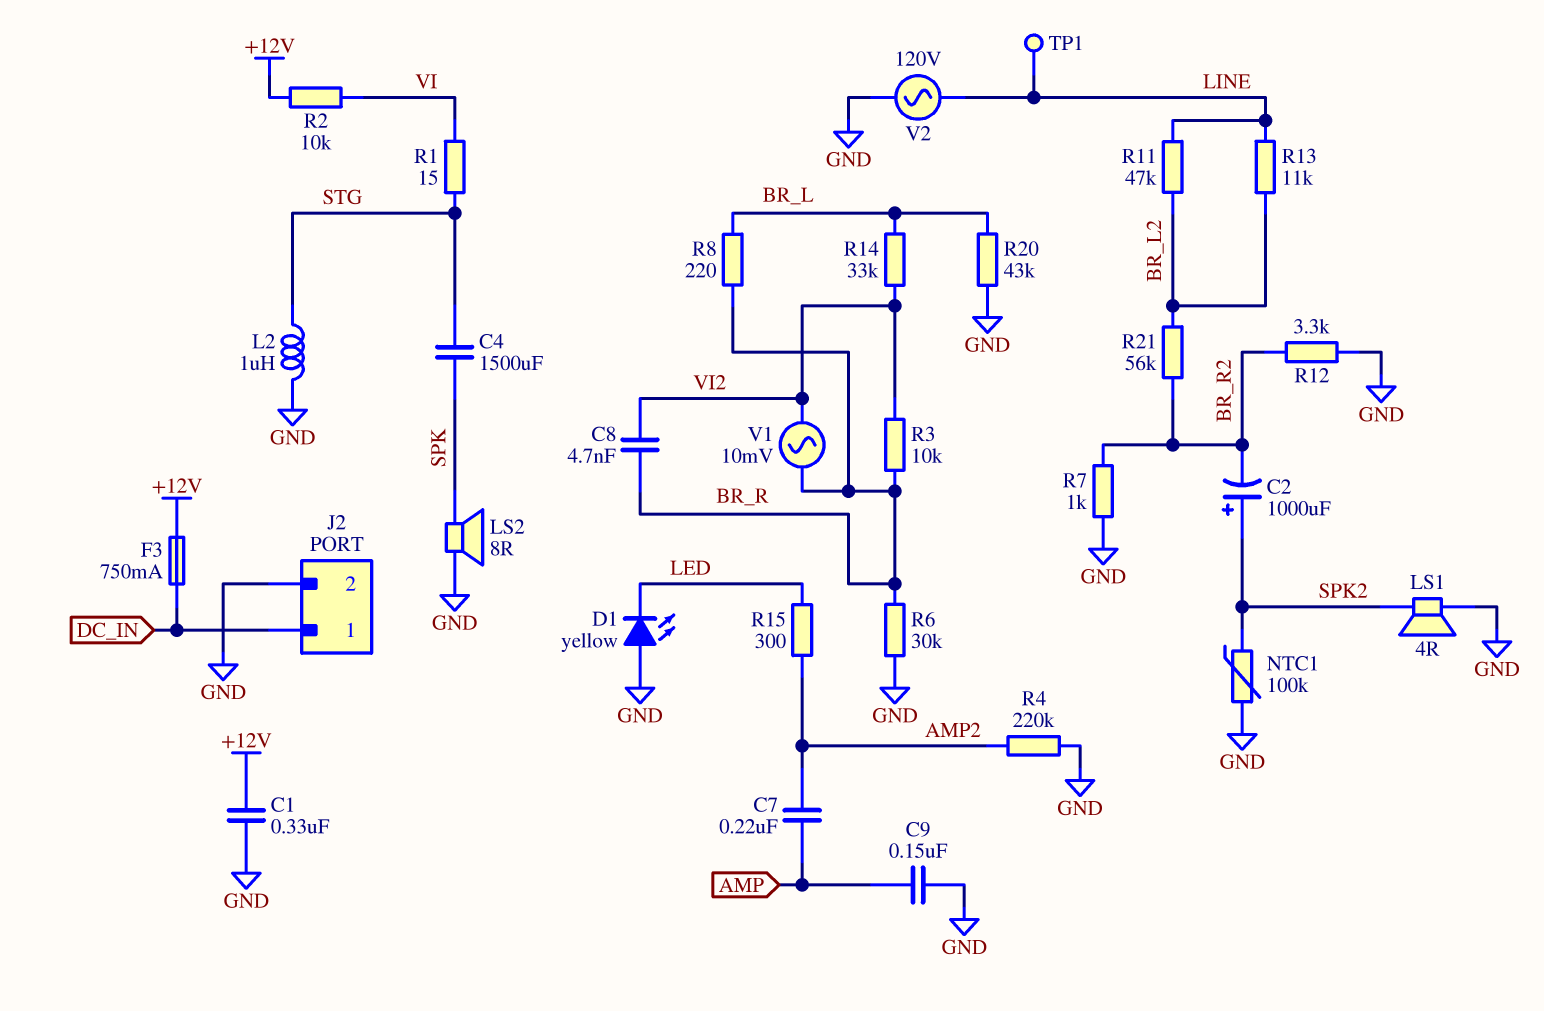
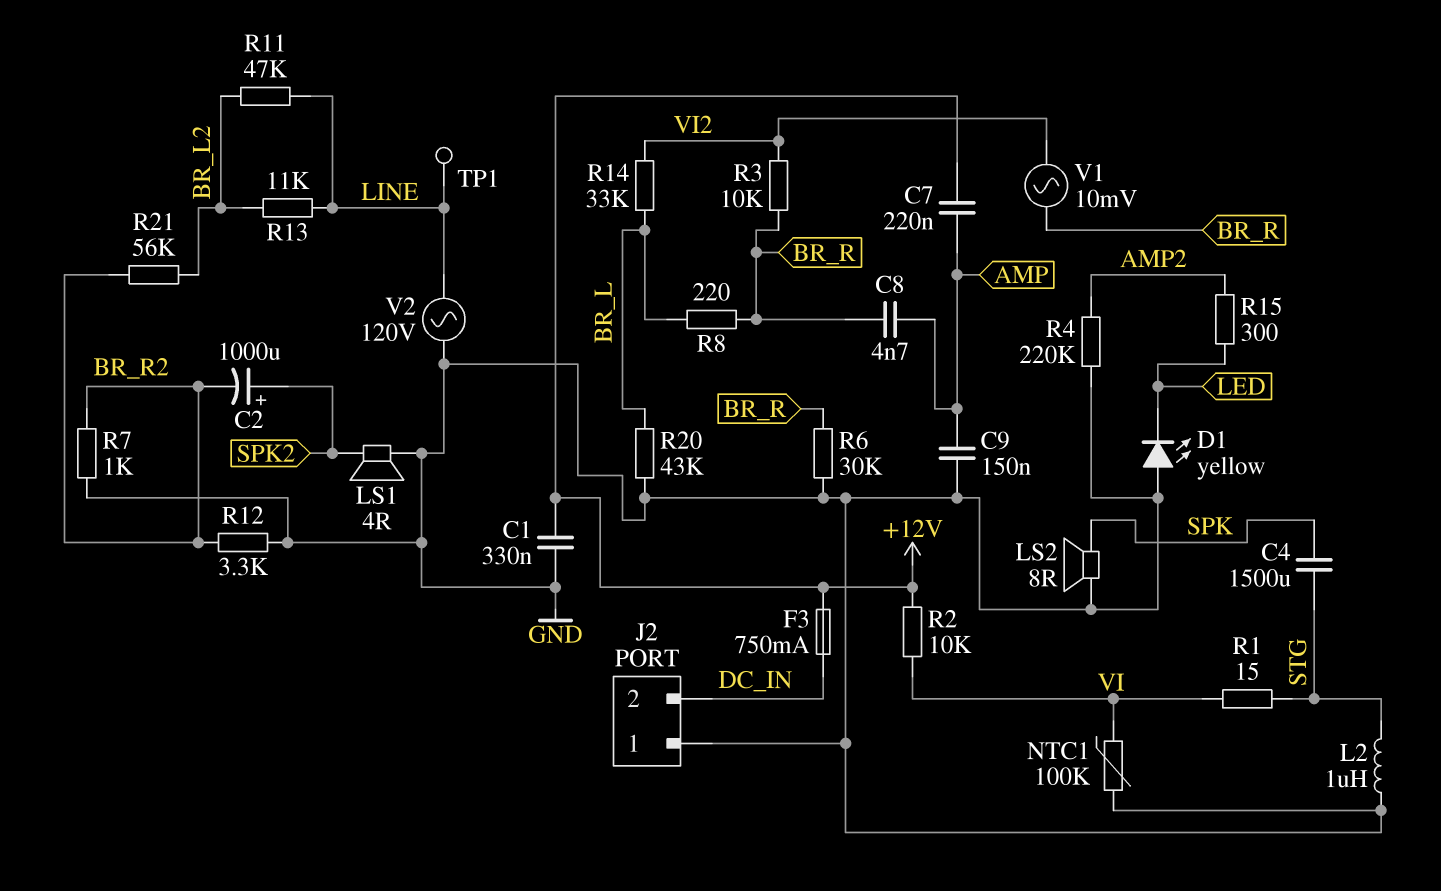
C7: 220nF (AMP, AMP2) -> 220nF (+12V, AMP)
C8: 4.7nF (BR_R, VI2) -> 4.7nF (AMP, BR_R)
J2 pin 1: DC_IN -> GND
J2 pin 2: GND -> DC_IN
NTC1: 100k (GND, SPK2) -> 100k (GND, VI)

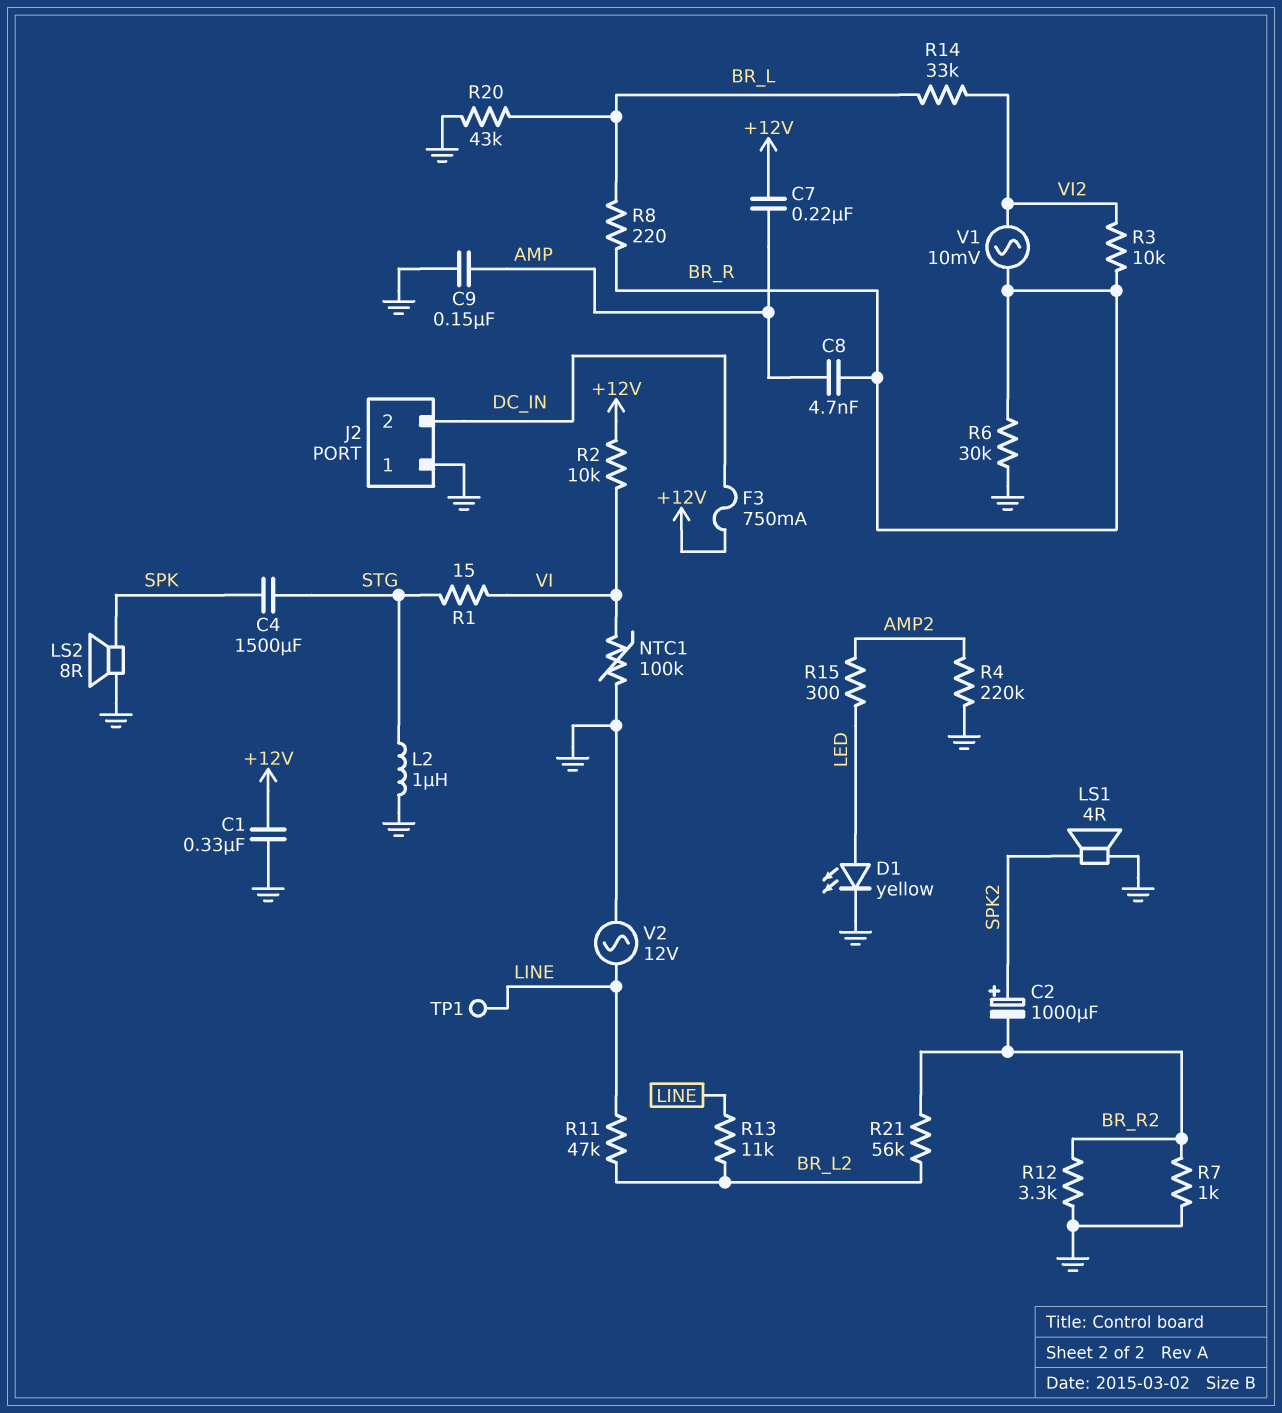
D1: LED yellow (A GND, K LED) -> LED yellow (A LED, K GND)
V2: AC 120V (GND, LINE) -> AC 12V (GND, LINE)

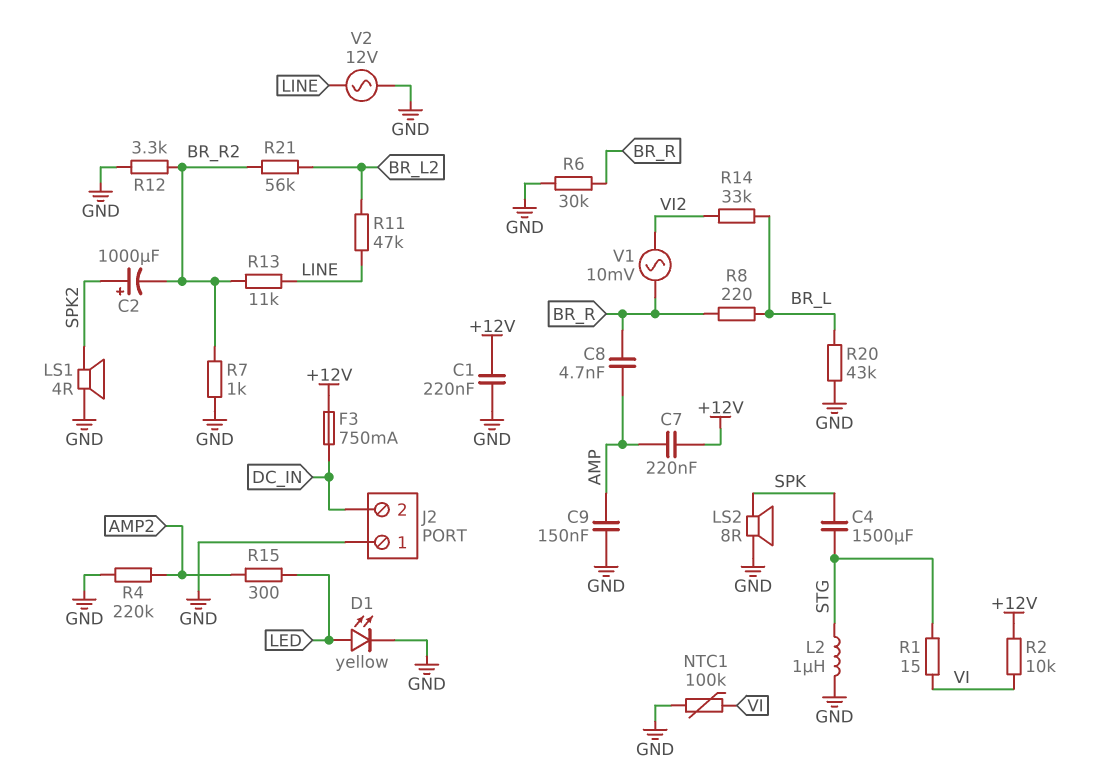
C1: 330nF (+12V, GND) -> 220nF (+12V, GND)
R3: 10k (BR_R, VI2) -> none
R13: 11k (BR_L2, LINE) -> 11k (BR_R2, LINE)
TP1: test point (LINE) -> none

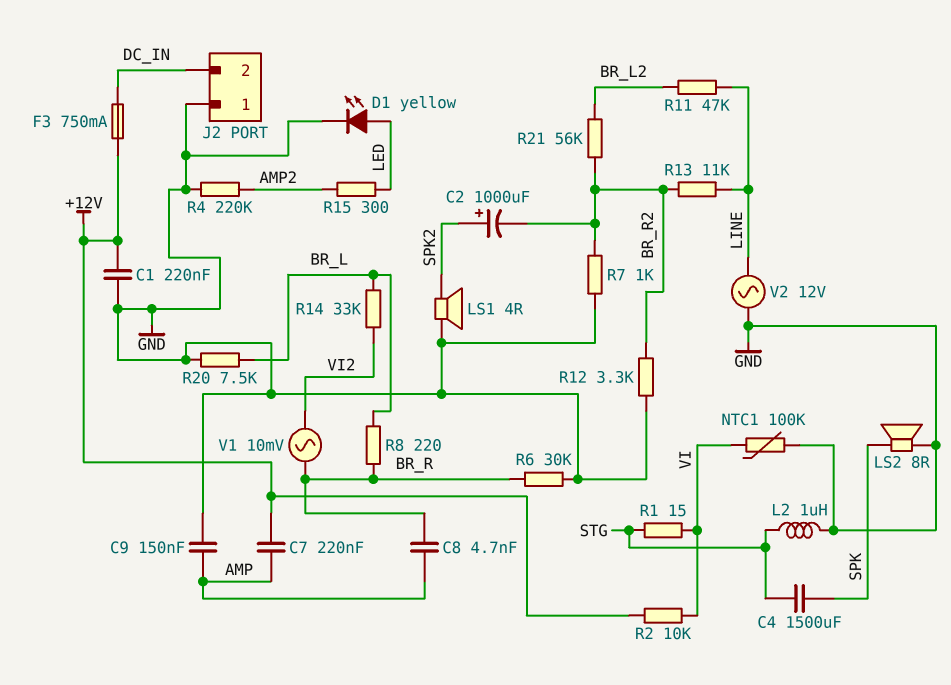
R20: 43k (BR_L, GND) -> 7.5k (BR_L, GND)

